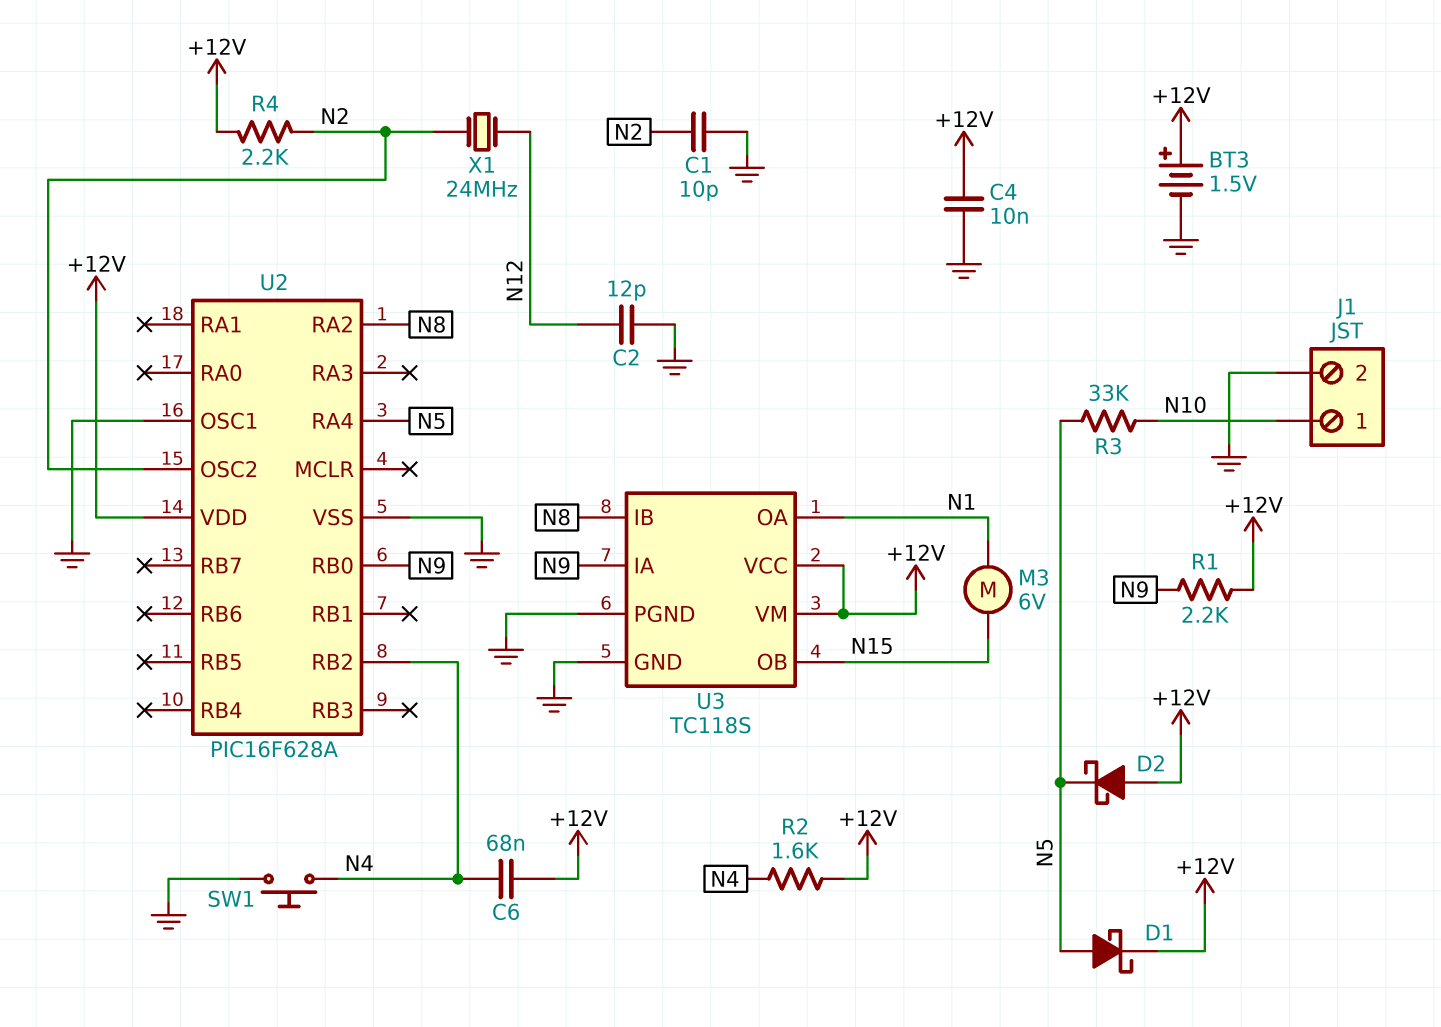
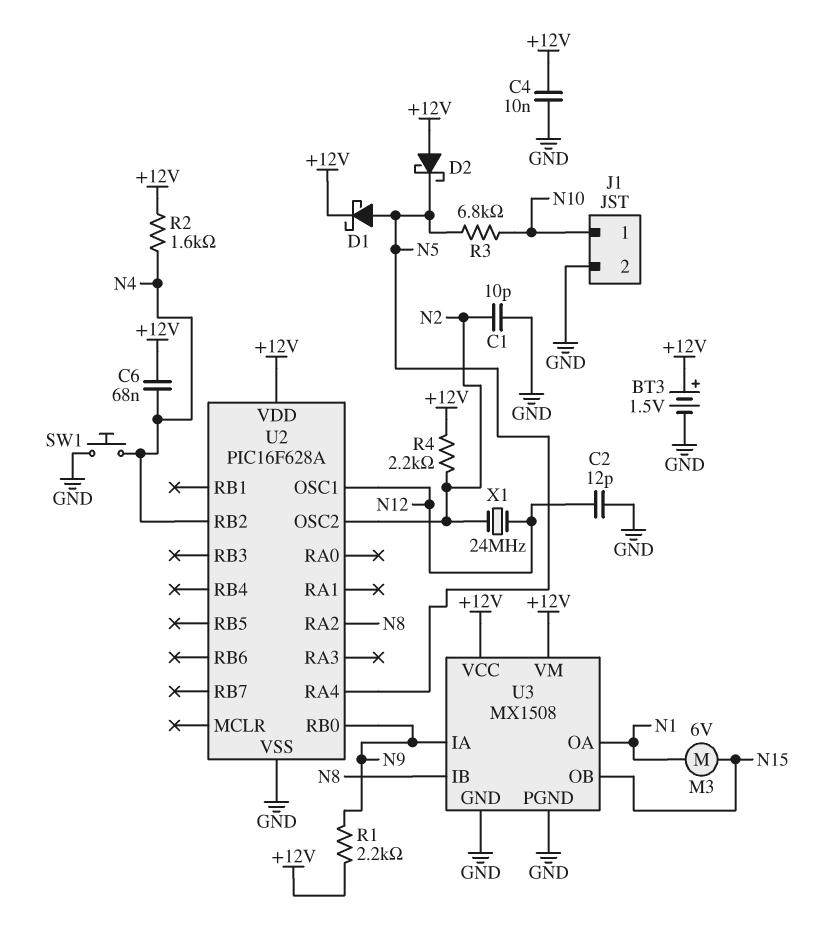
R3: 33k (N5, N10) -> 6.8k (N5, N10)
U2 pin OSC1: GND -> N12
U3: TC118S -> MX1508

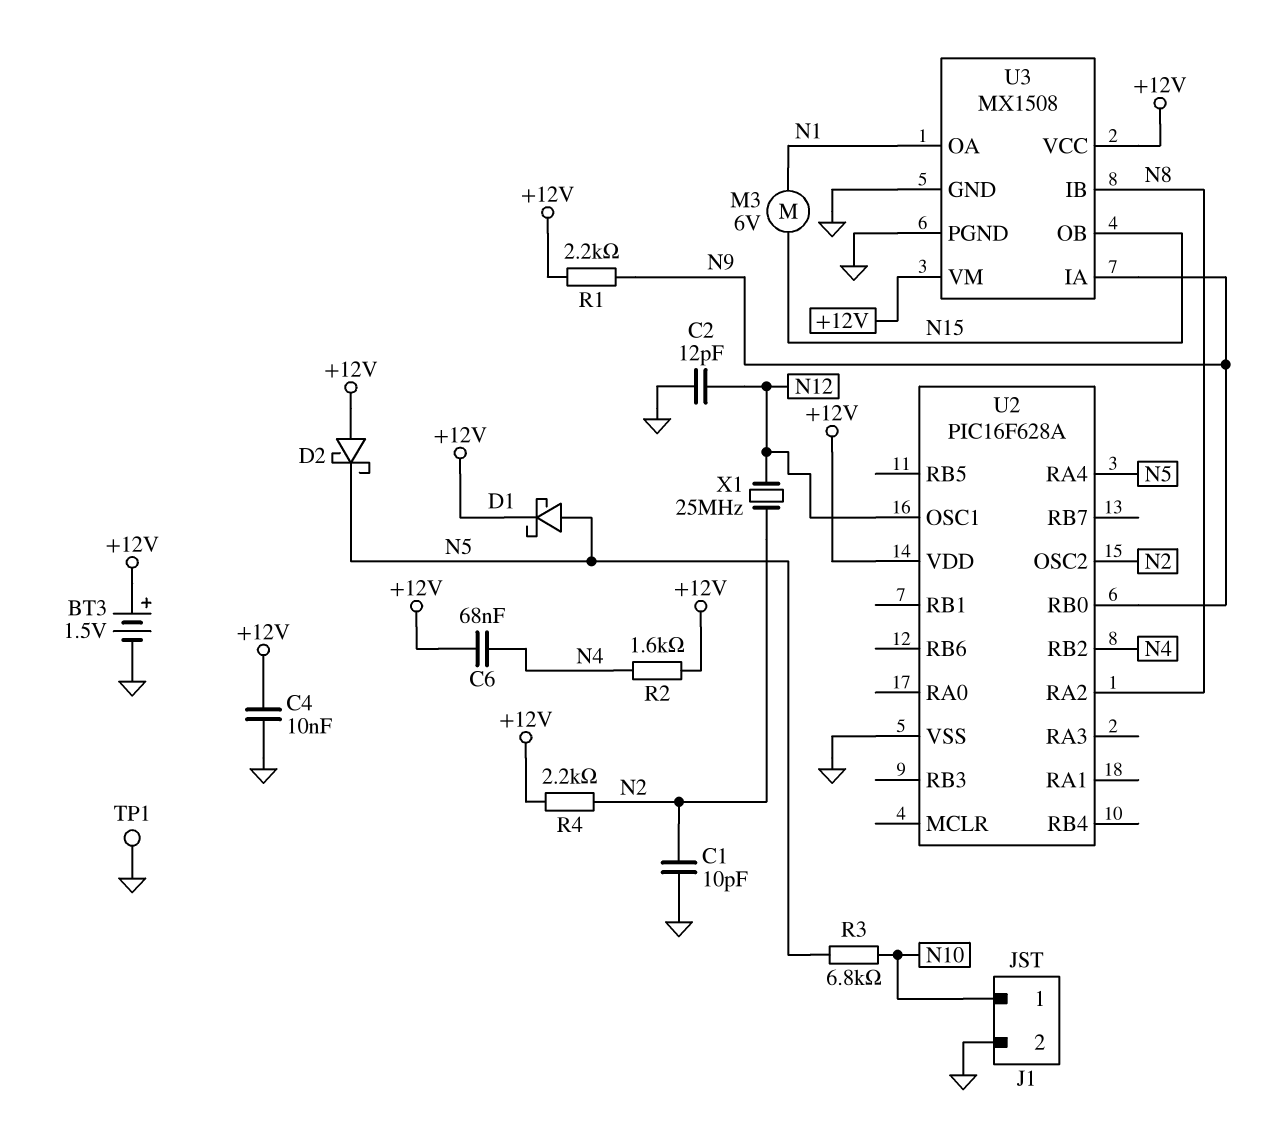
SW1: button (GND, N4) -> none
TP1: none -> test point (GND)
X1: 24MHz (N2, N12) -> 25MHz (N2, N12)

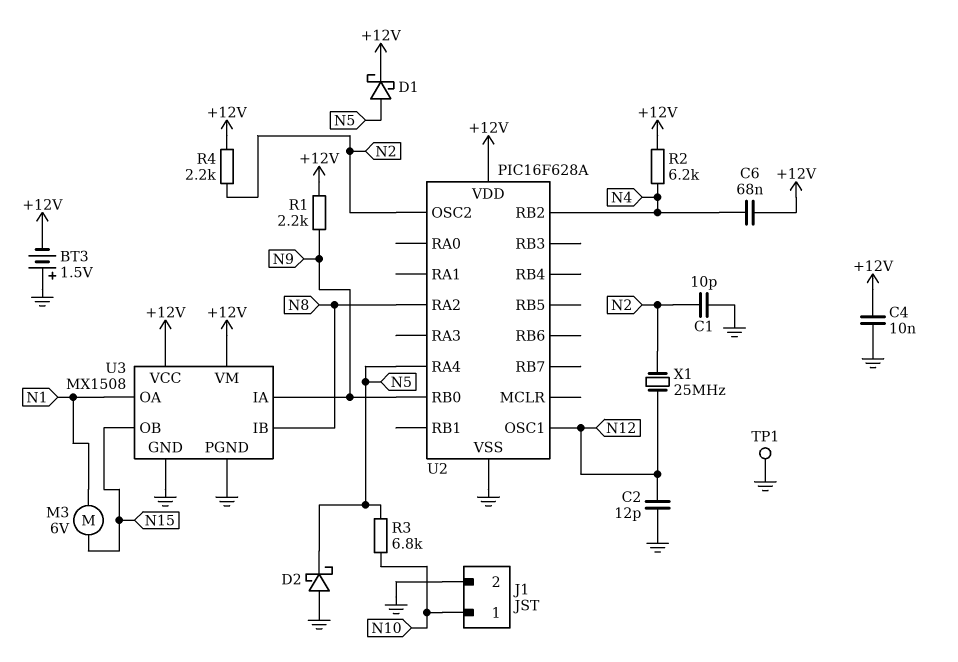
BT3: 1.5V (plus +12V, minus GND) -> 1.5V (plus GND, minus +12V)
D2: schottky (A +12V, K N5) -> schottky (A GND, K N5)
R2: 1.6k (+12V, N4) -> 6.2k (+12V, N4)

